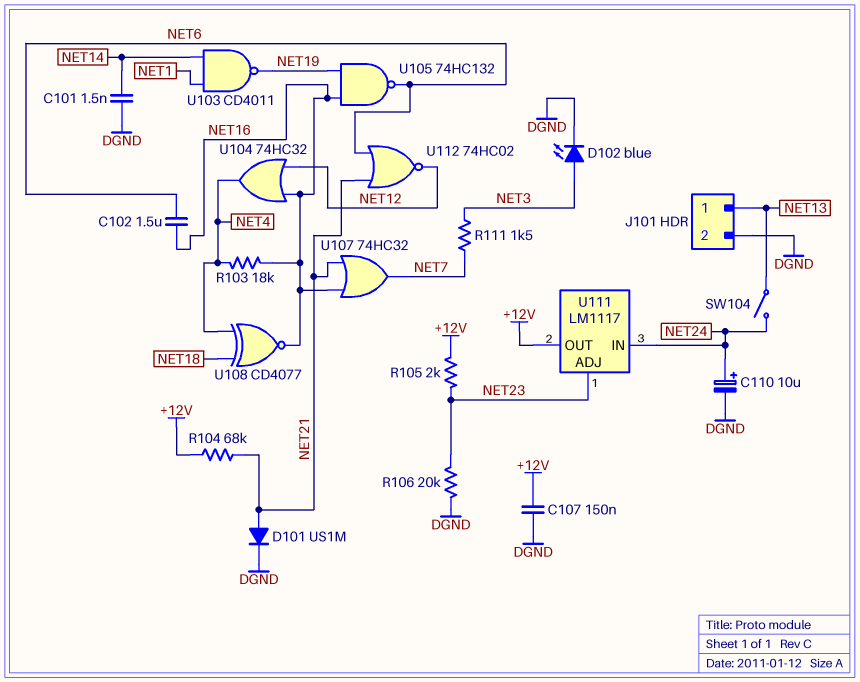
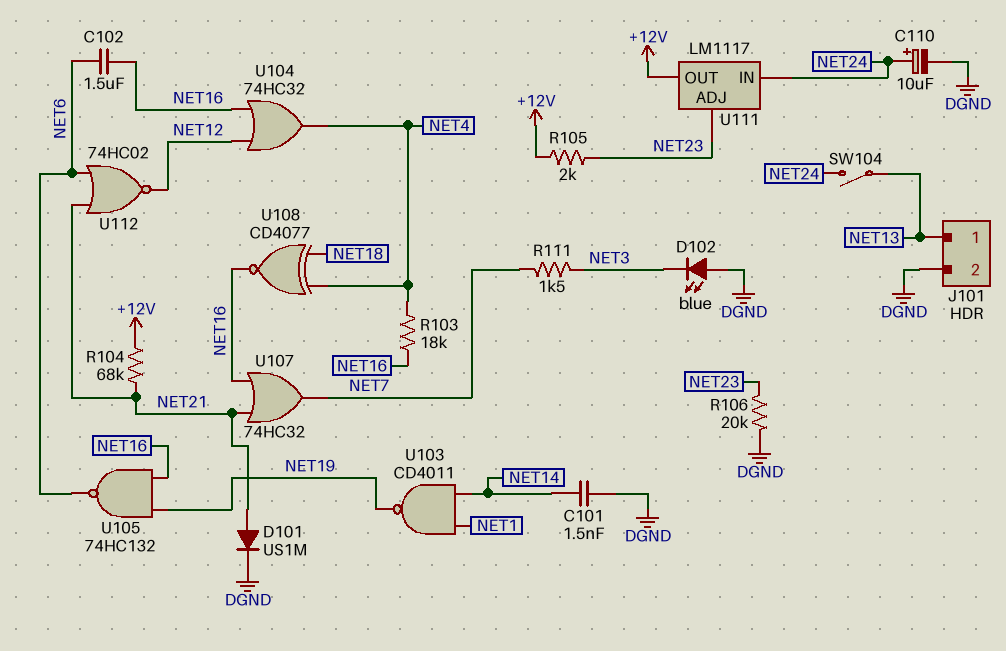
C107: 150nF (+12V, DGND) -> none
D102: LED blue (A NET3, K DGND) -> LED blue (A DGND, K NET3)

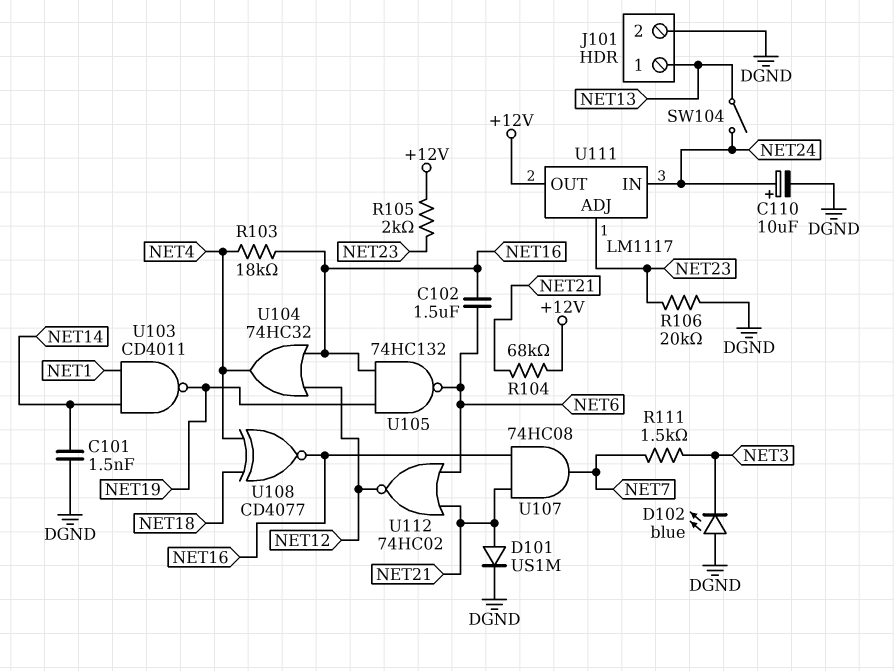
U107: OR 74HC32 (in NET16, in NET21, out NET7) -> AND 74HC08 (in NET16, in NET21, out NET7)

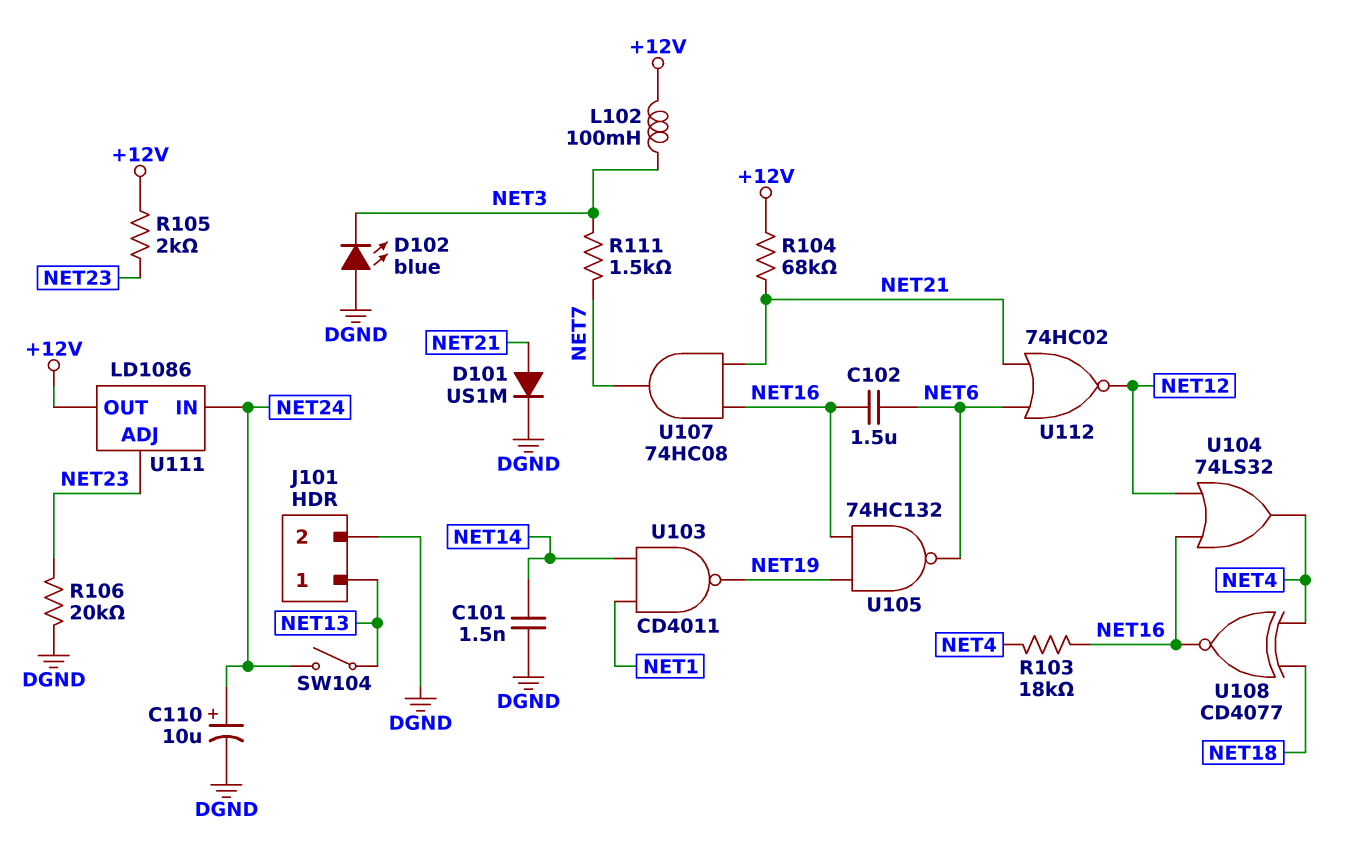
L102: none -> 100mH (+12V, NET3)
U104: OR 74HC32 (in NET12, in NET16, out NET4) -> OR 74LS32 (in NET12, in NET16, out NET4)
U111: LM1117 -> LD1086

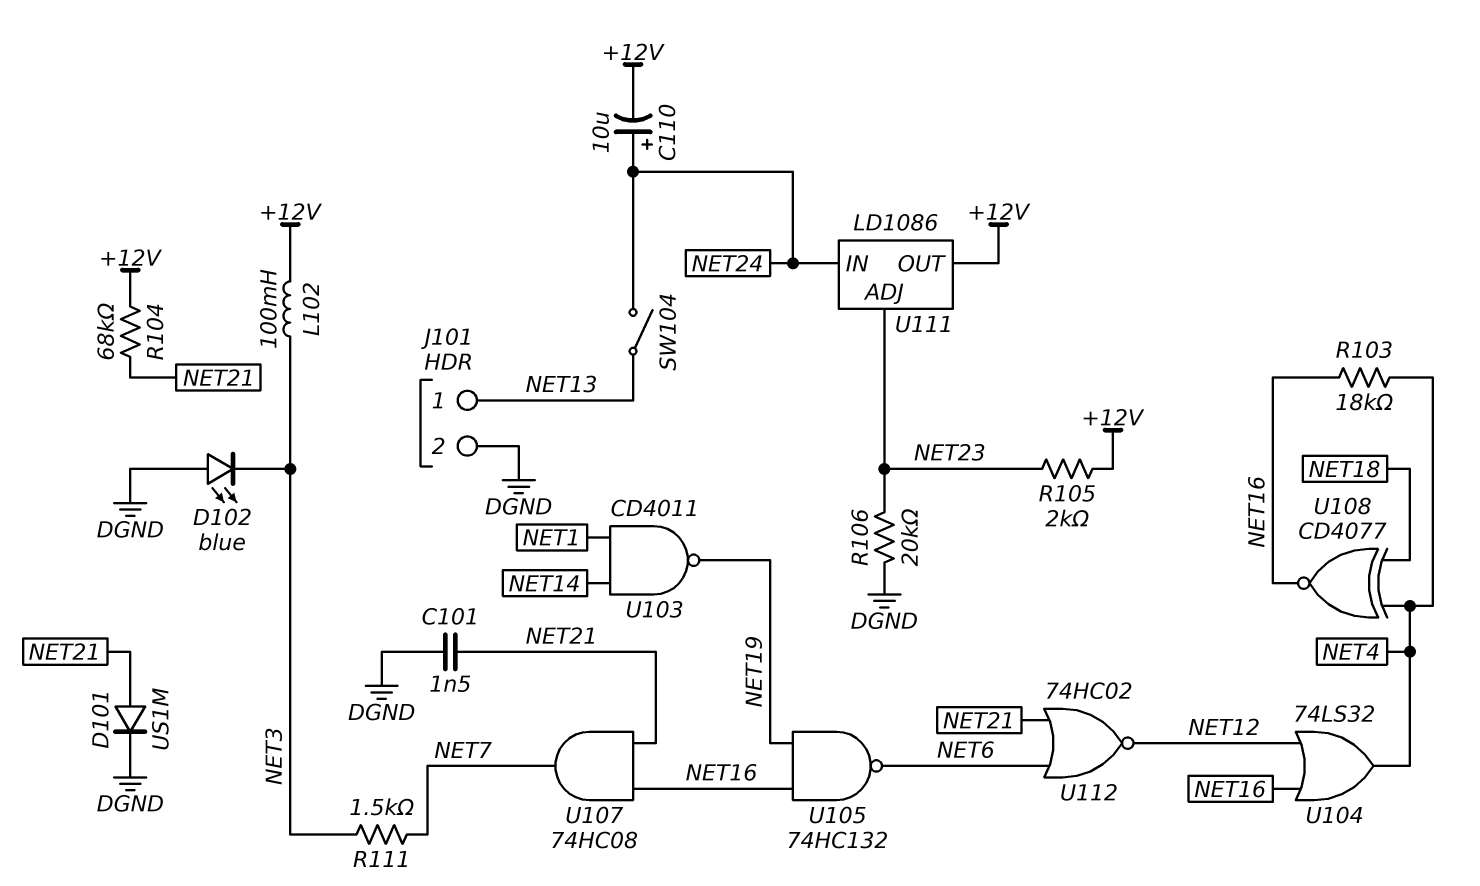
C101: 1.5nF (DGND, NET14) -> 1.5nF (DGND, NET21)
C102: 1.5uF (NET6, NET16) -> none
C110: 10uF (plus NET24, minus DGND) -> 10uF (plus NET24, minus +12V)

